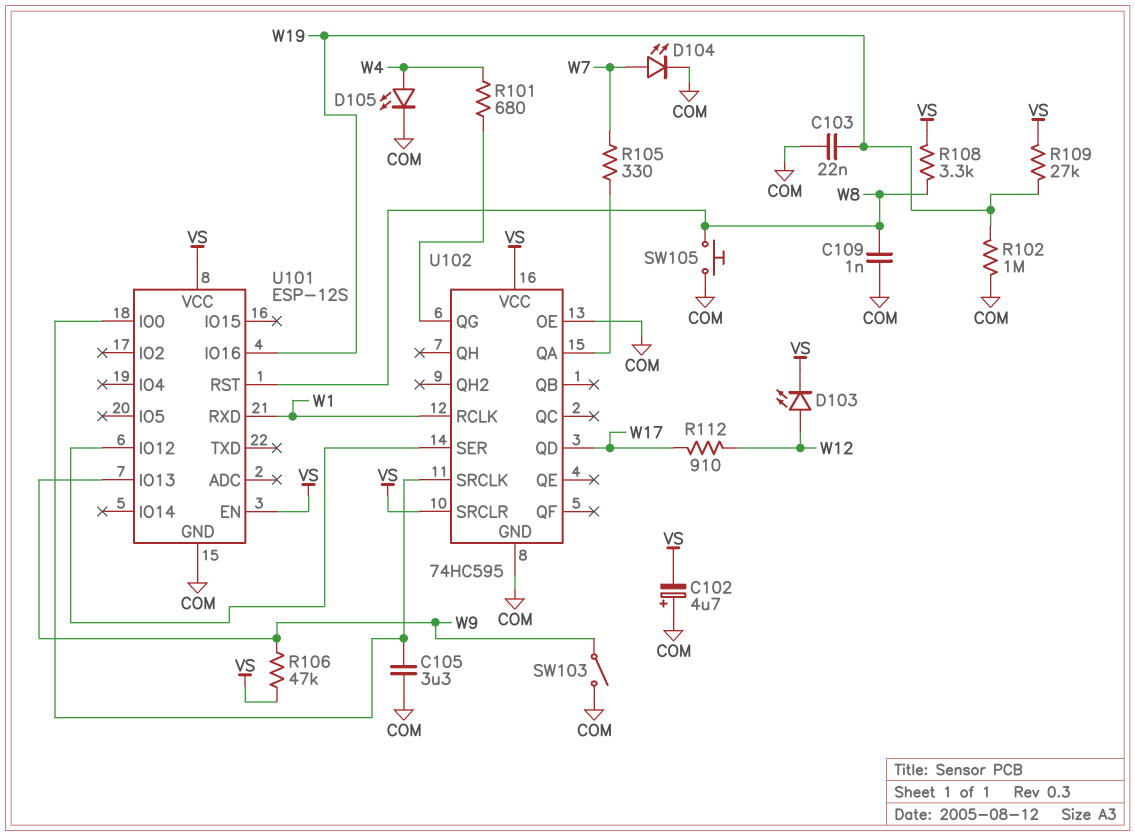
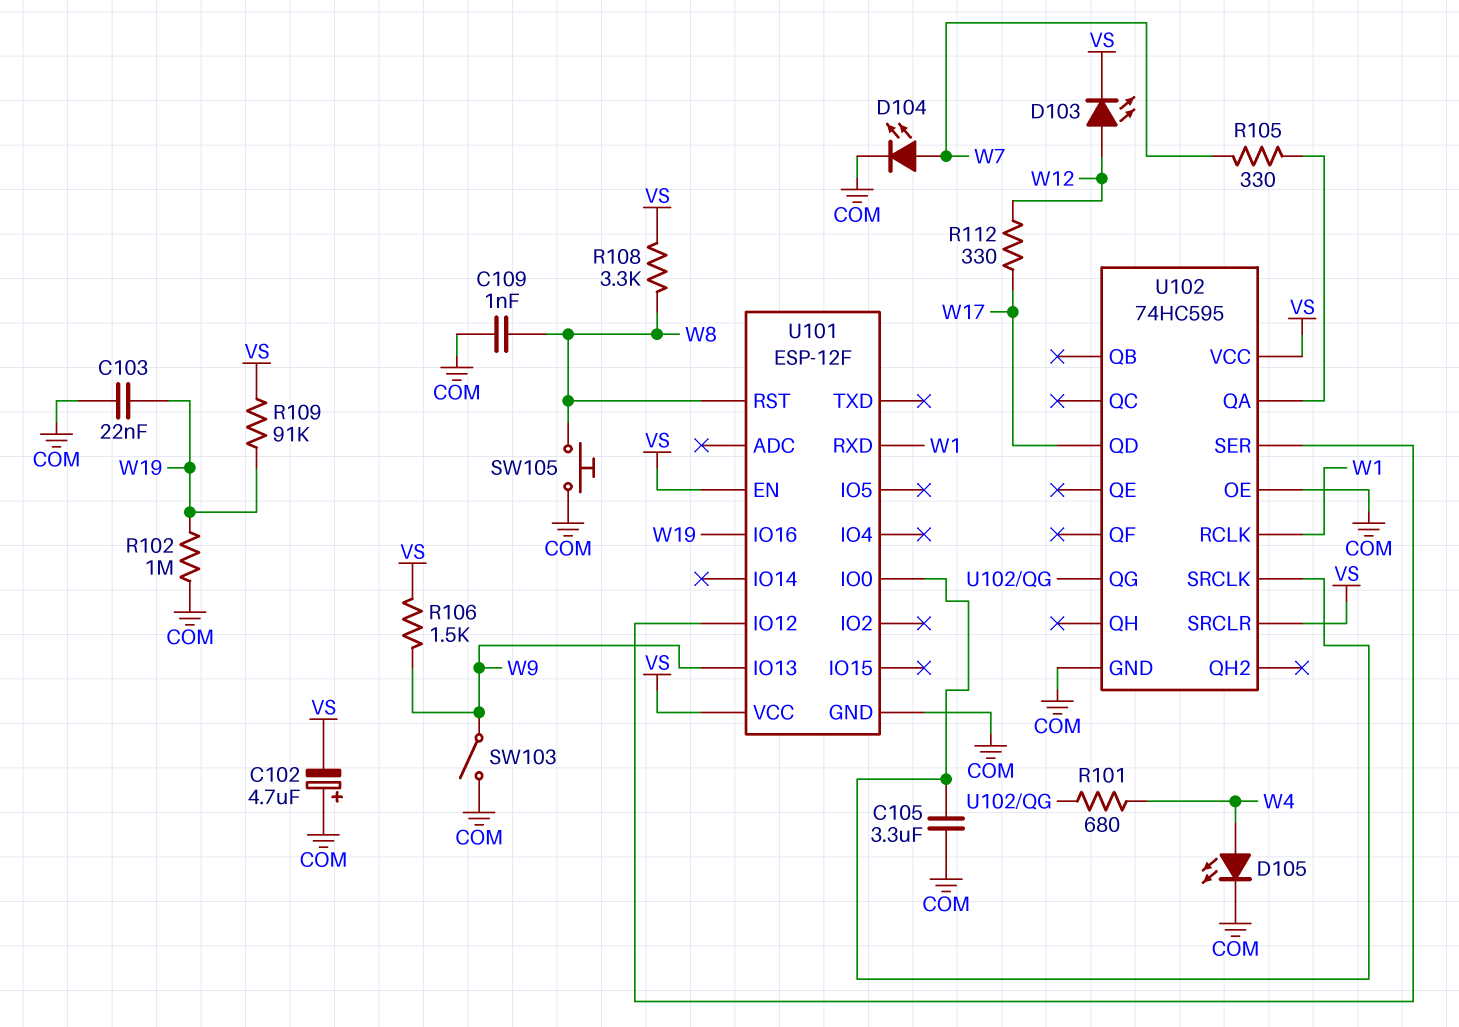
R106: 47k (VS, W9) -> 1.5k (VS, W9)
R109: 27k (VS, W19) -> 91k (VS, W19)
R112: 910 (W12, W17) -> 330 (W12, W17)
U101: ESP-12S -> ESP-12F

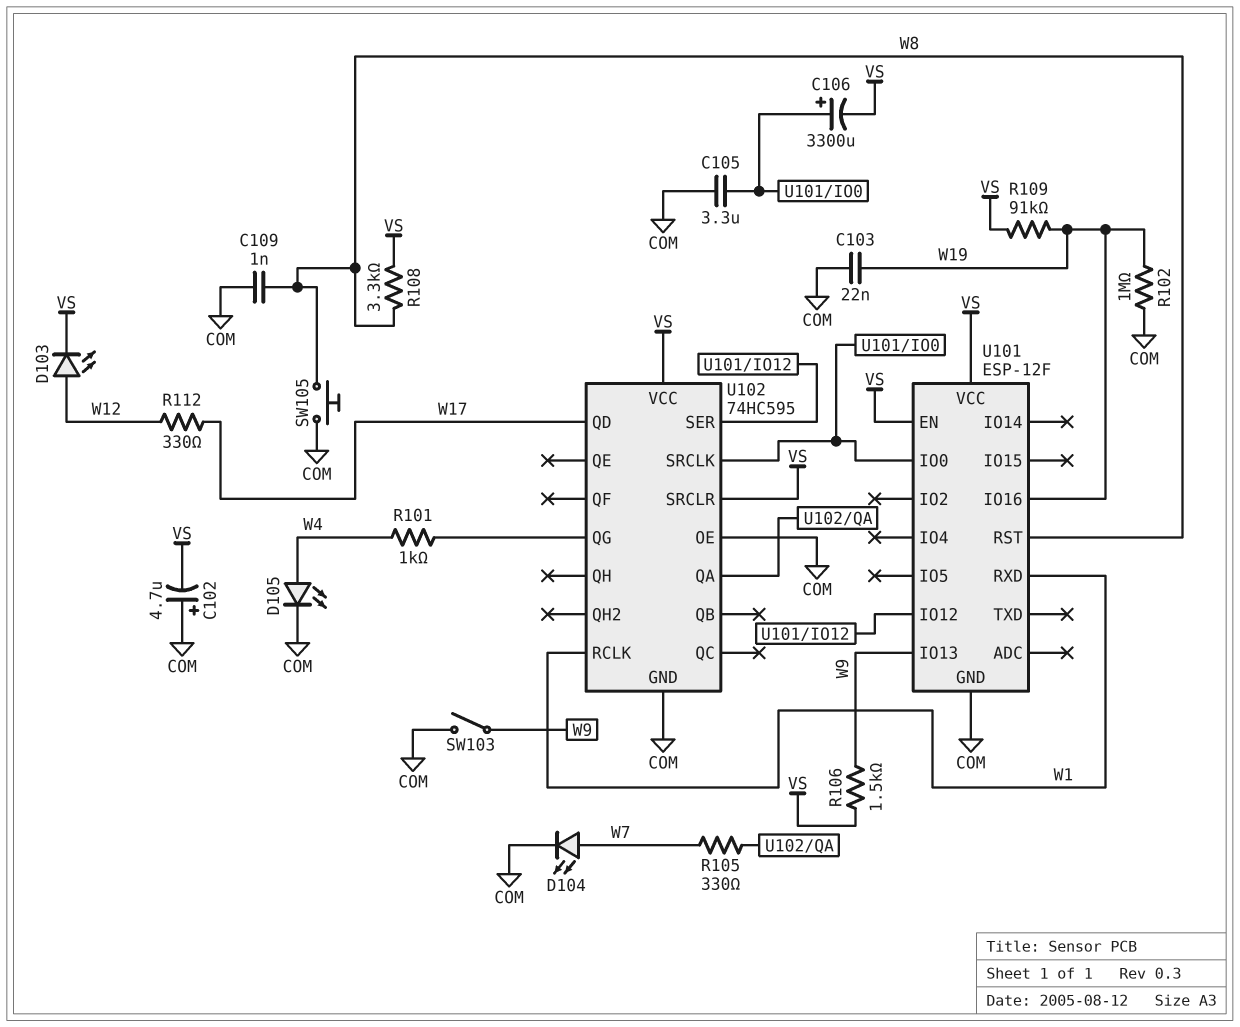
C106: none -> 3300uF (plus U101/IO0, minus VS)
R101: 680 (U102/QG, W4) -> 1k (U102/QG, W4)

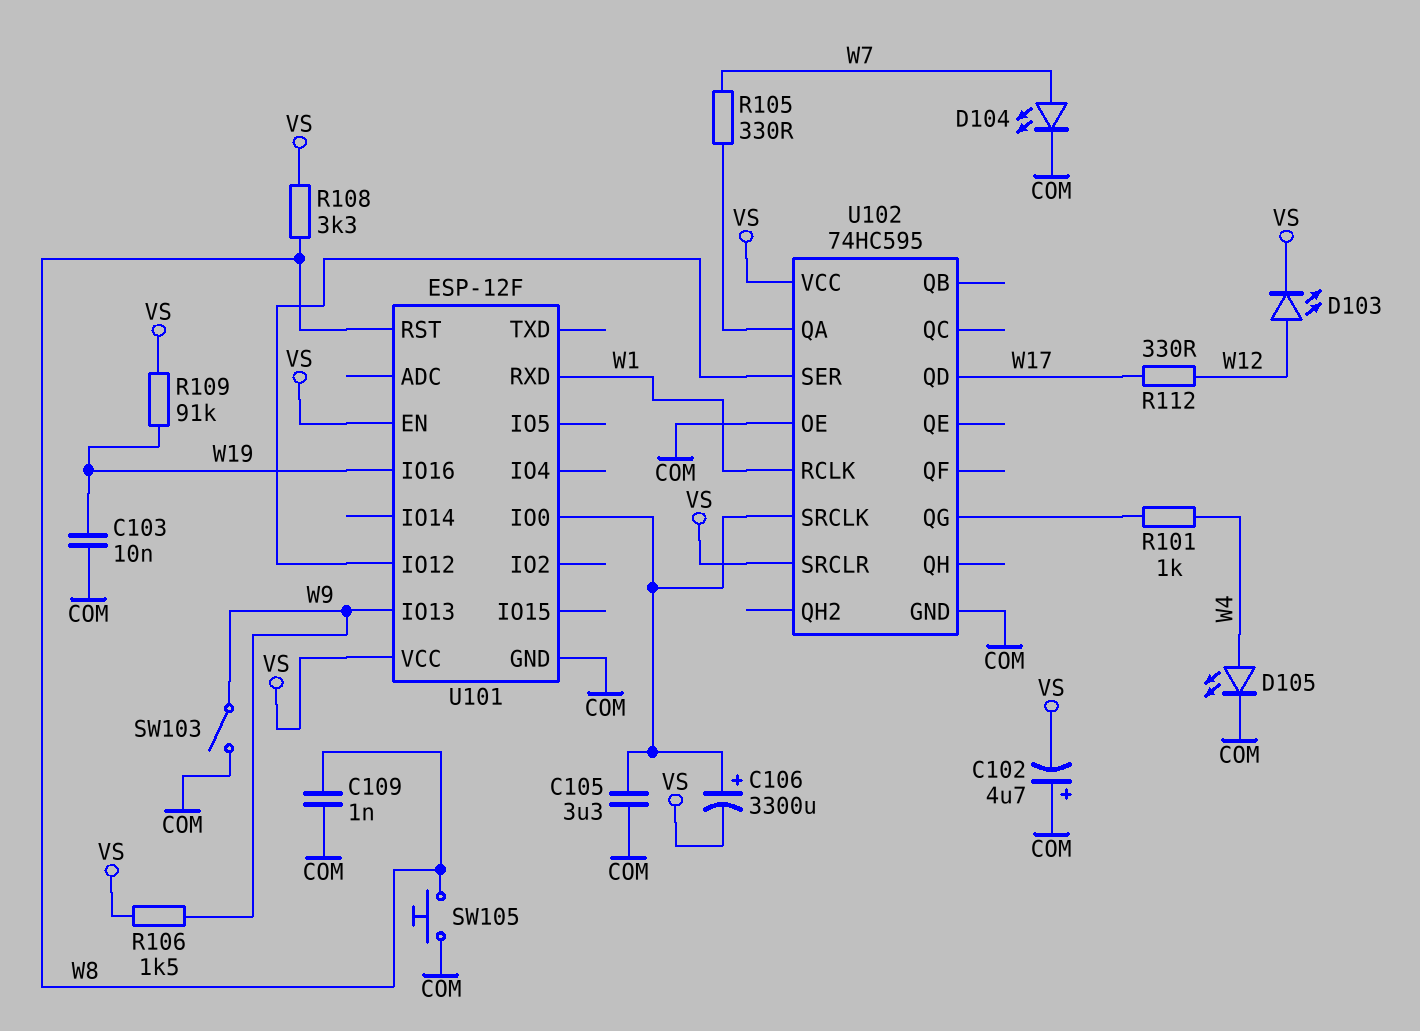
C103: 22nF (COM, W19) -> 10nF (COM, W19)
R102: 1M (COM, W19) -> none

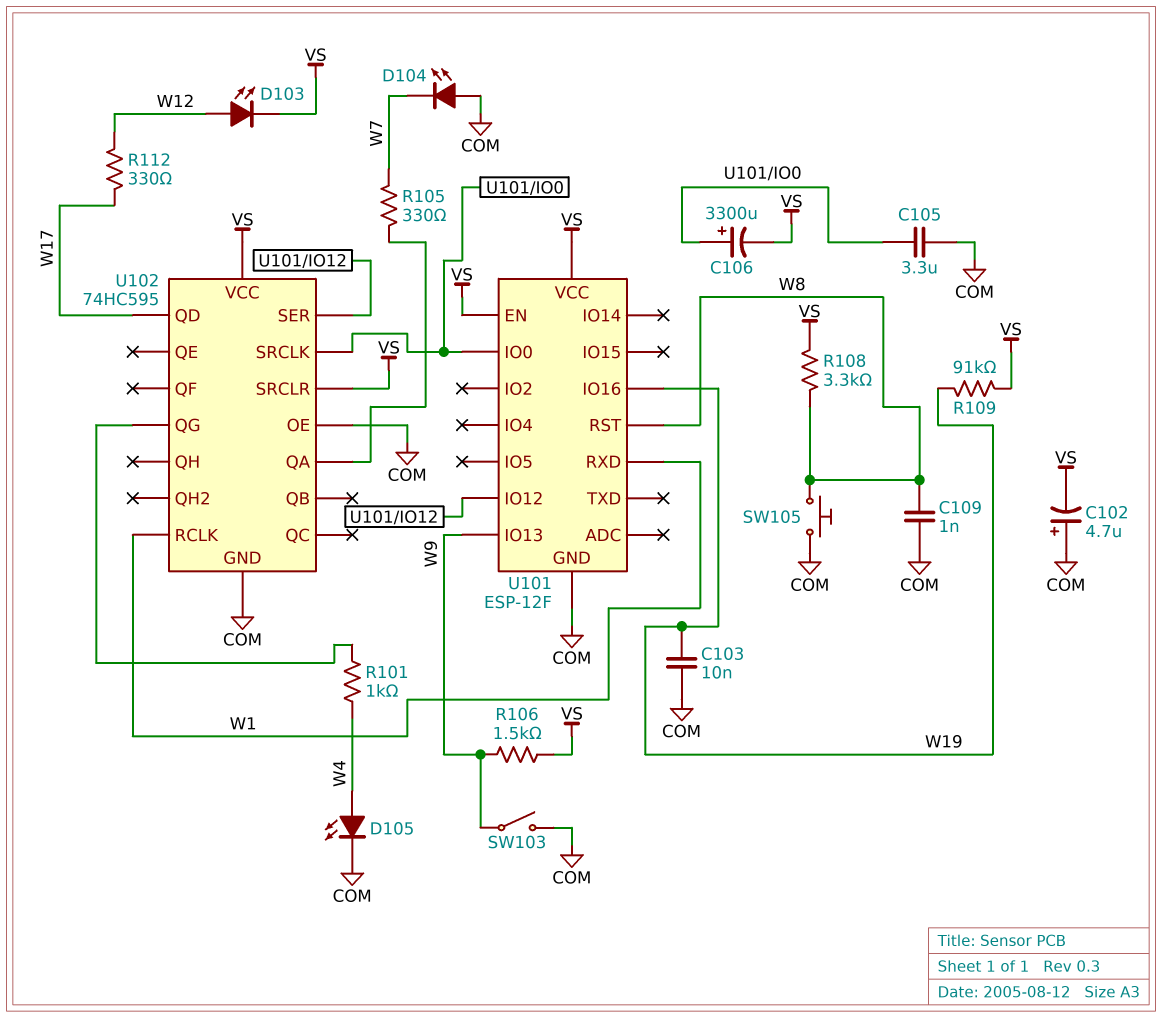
D104: LED (A W7, K COM) -> LED (A COM, K W7)

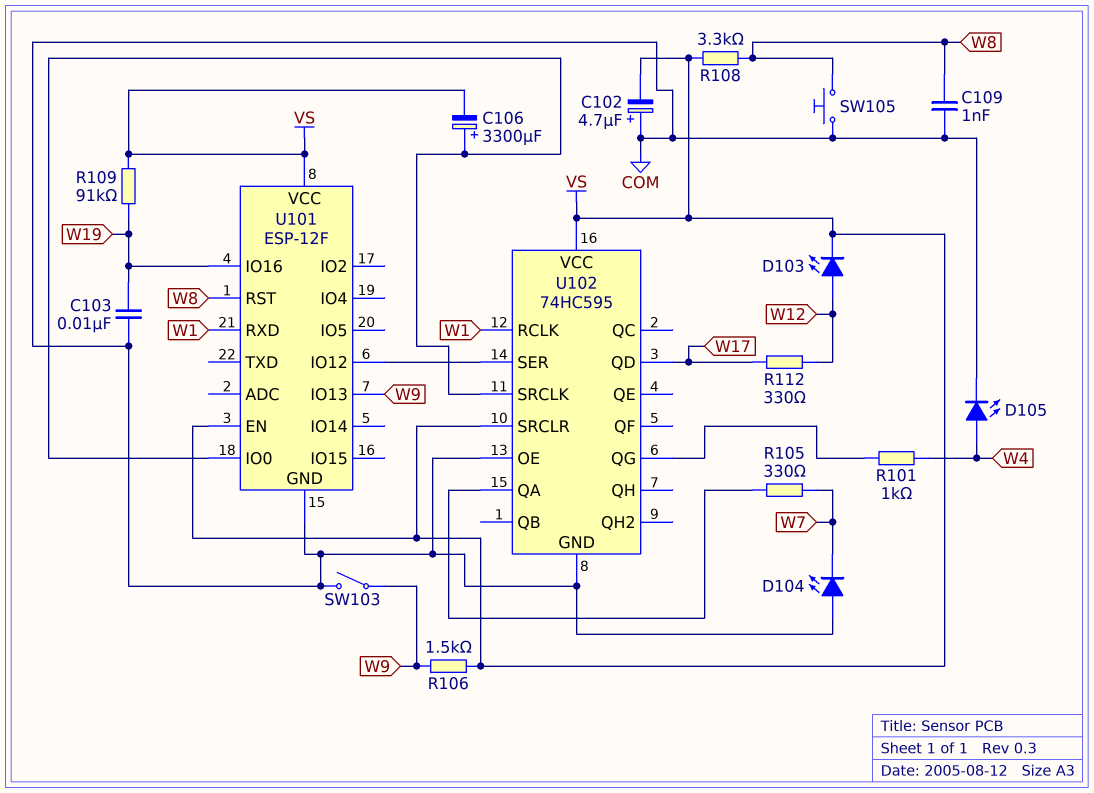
C105: 3.3uF (COM, U101/IO0) -> none

